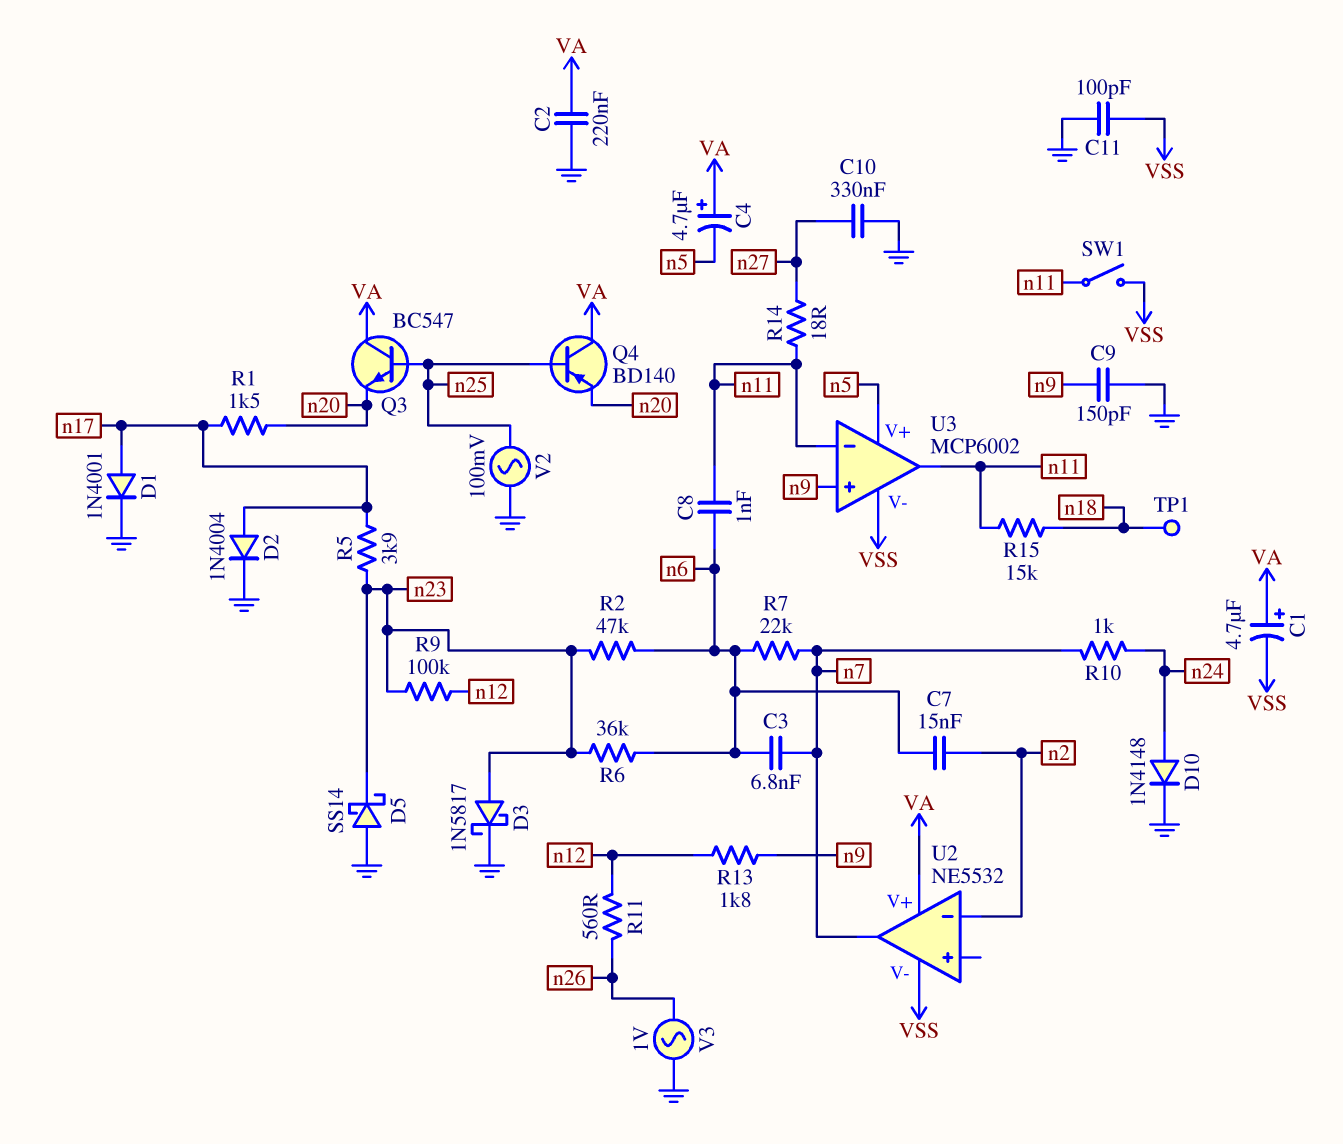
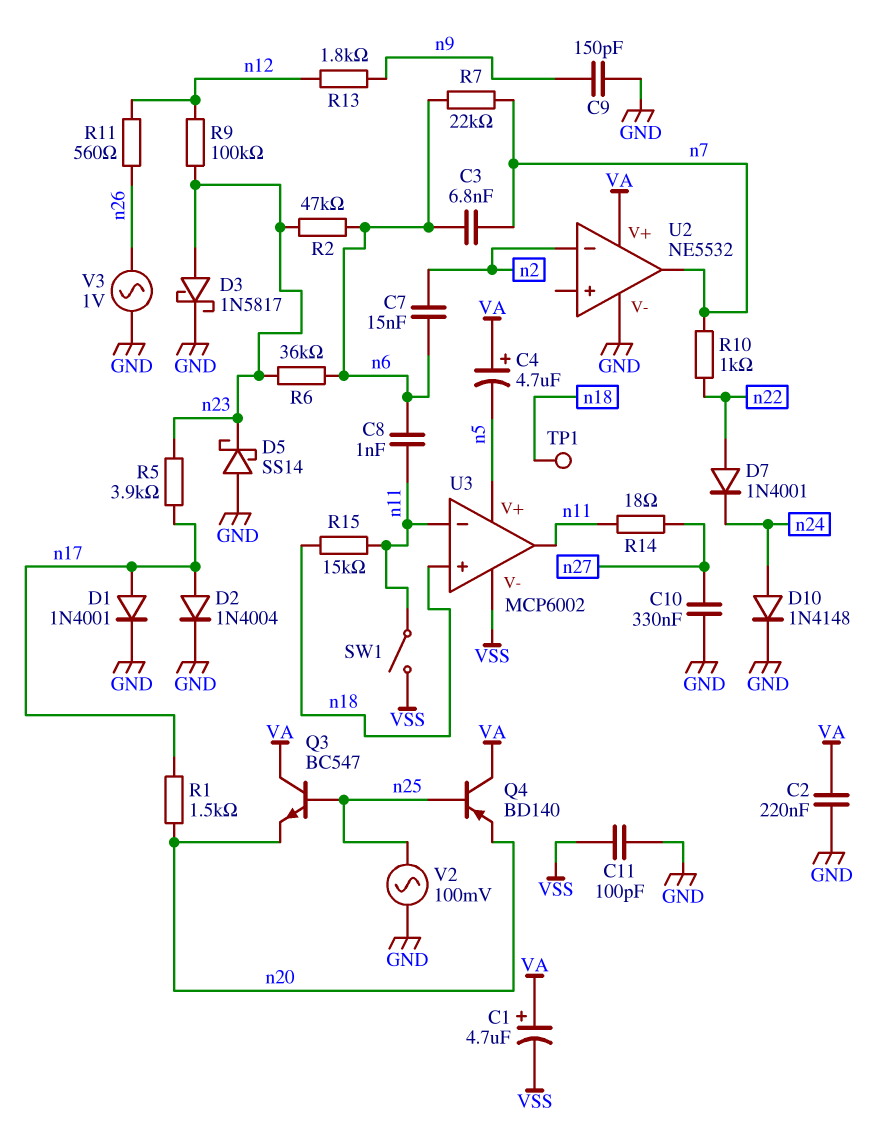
D7: none -> diode 1N4001 (A n22, K n24)
R10: 1k (n7, n24) -> 1k (n7, n22)
U2 pin V-: VSS -> GND
U3 pin in+: n9 -> n18

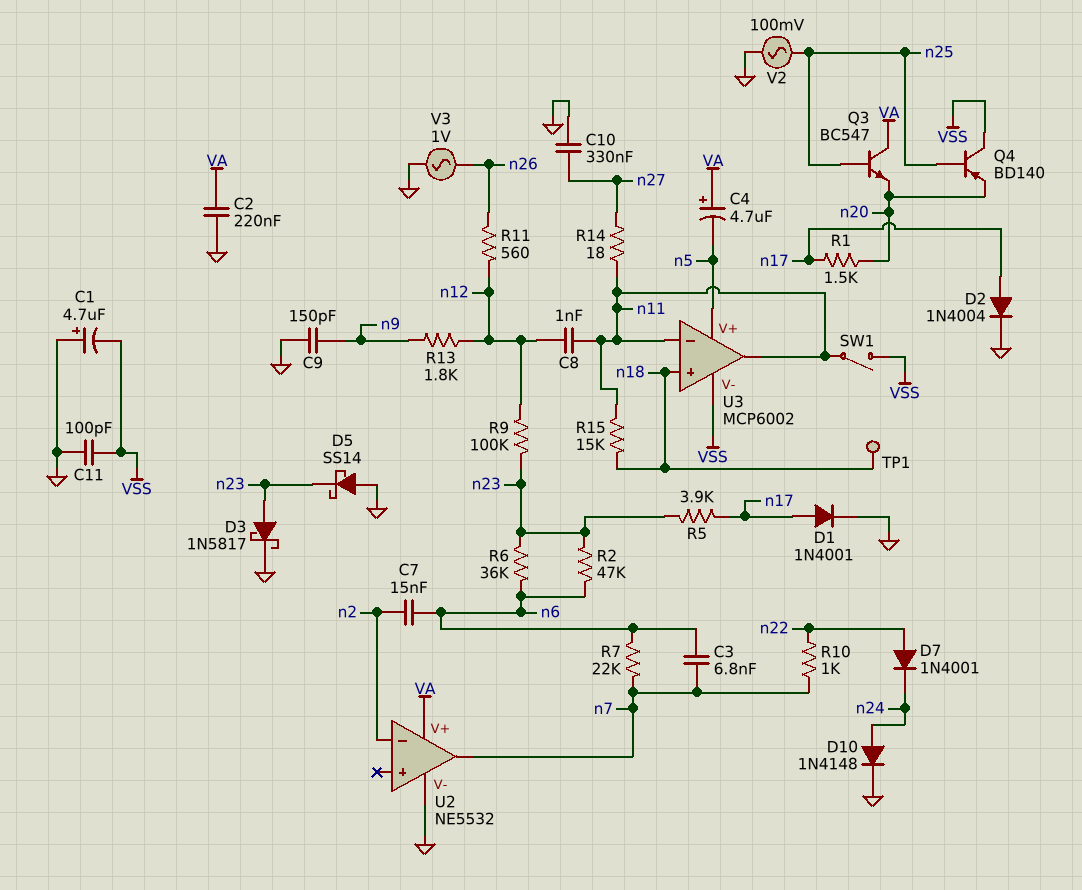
C1: 4.7uF (plus VA, minus VSS) -> 4.7uF (plus GND, minus VSS)
C8: 1nF (n6, n11) -> 1nF (n11, n12)
Q4: PNP BD140 (B n25, C VA, E n20) -> PNP BD140 (B n25, C VSS, E n20)

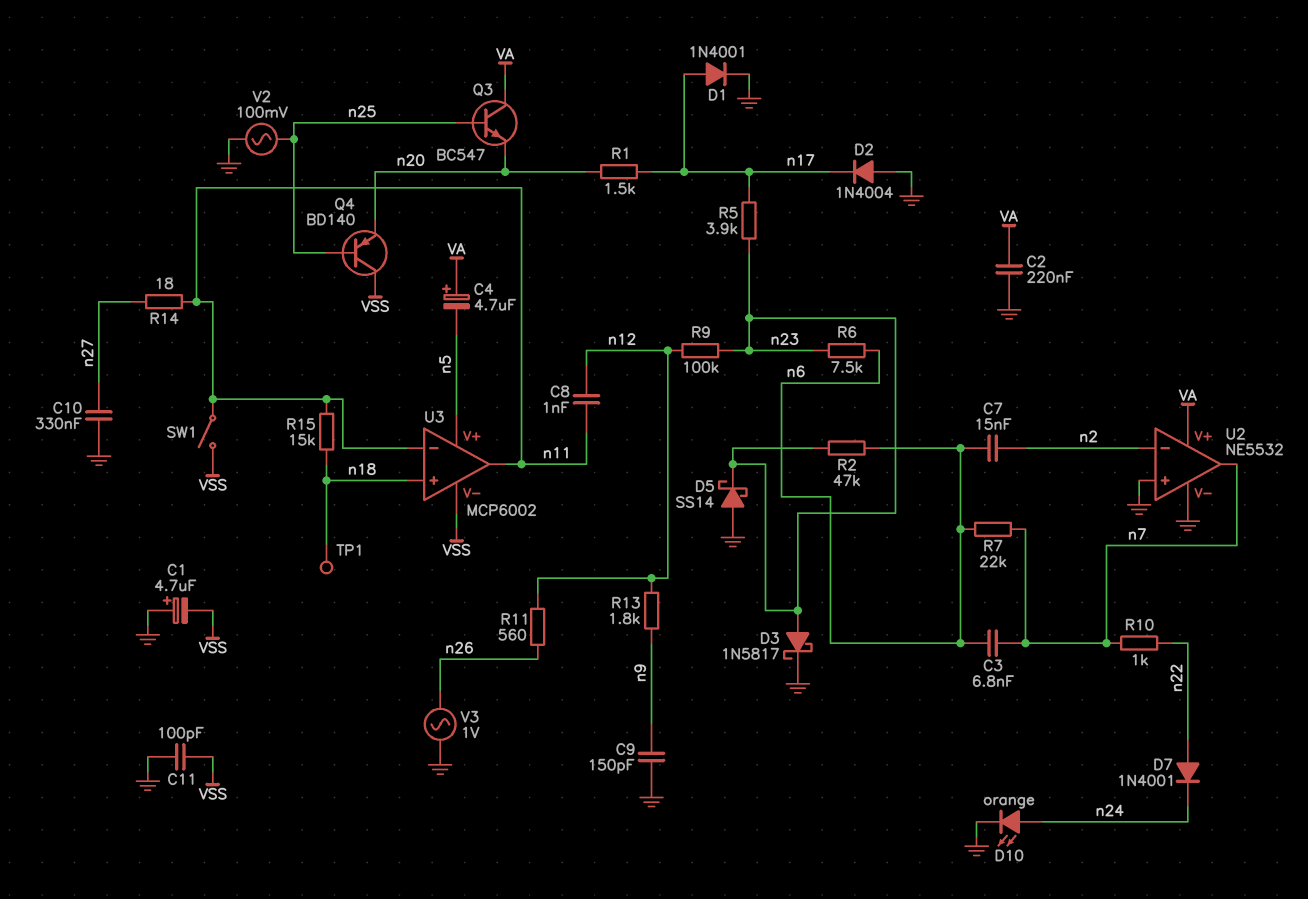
D2: diode 1N4004 (A n17, K GND) -> diode 1N4004 (A GND, K n17)
D10: diode 1N4148 (A n24, K GND) -> LED orange (A n24, K GND)
R6: 36k (n6, n23) -> 7.5k (n6, n23)
U2 pin in+: none -> GND

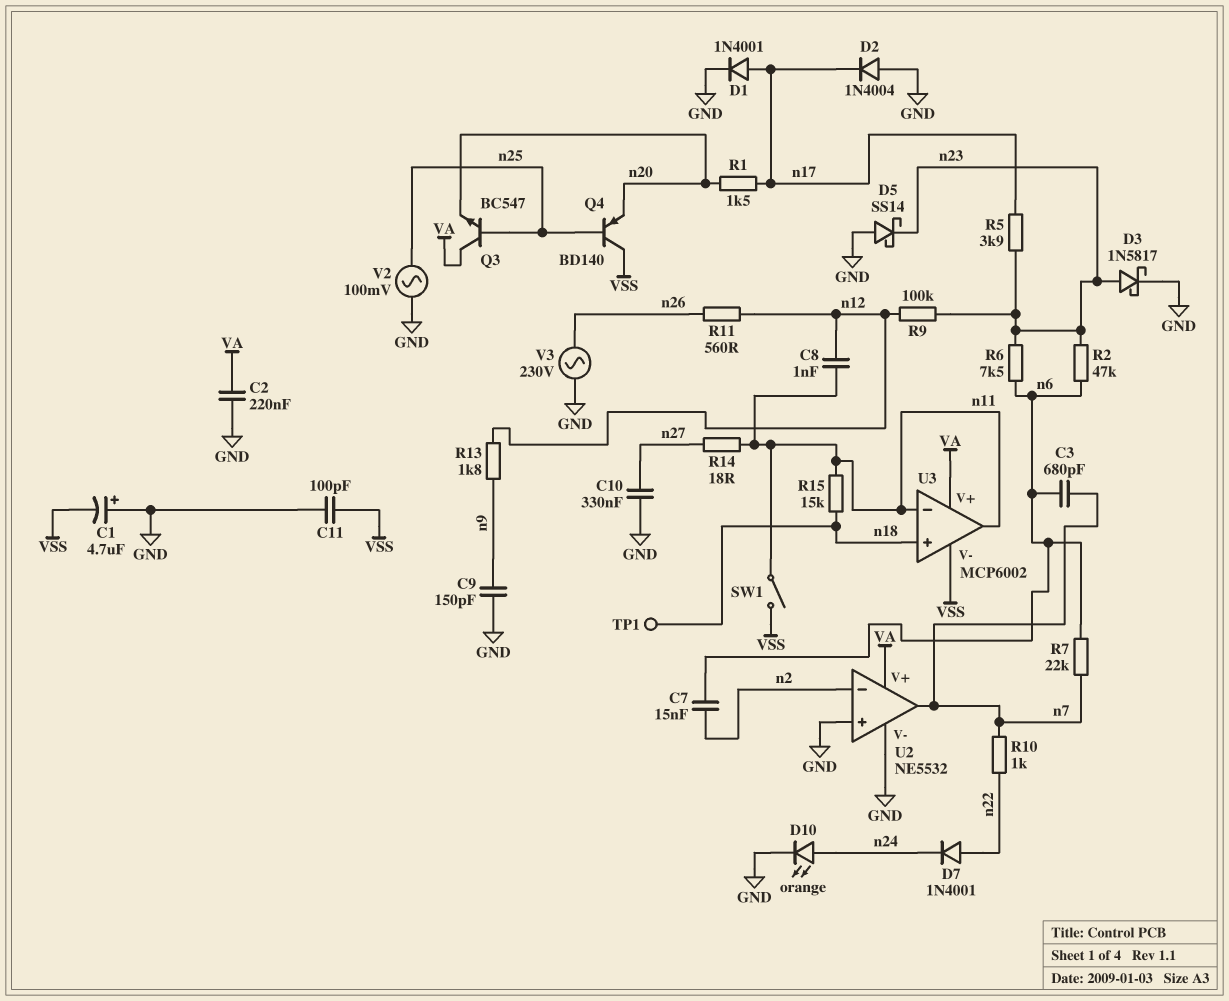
C3: 6.8nF (n6, n7) -> 680pF (n6, n7)
C4: 4.7uF (plus VA, minus n5) -> none
U3 pin V+: n5 -> VA
V3: AC 1V (GND, n26) -> AC 230V (GND, n26)

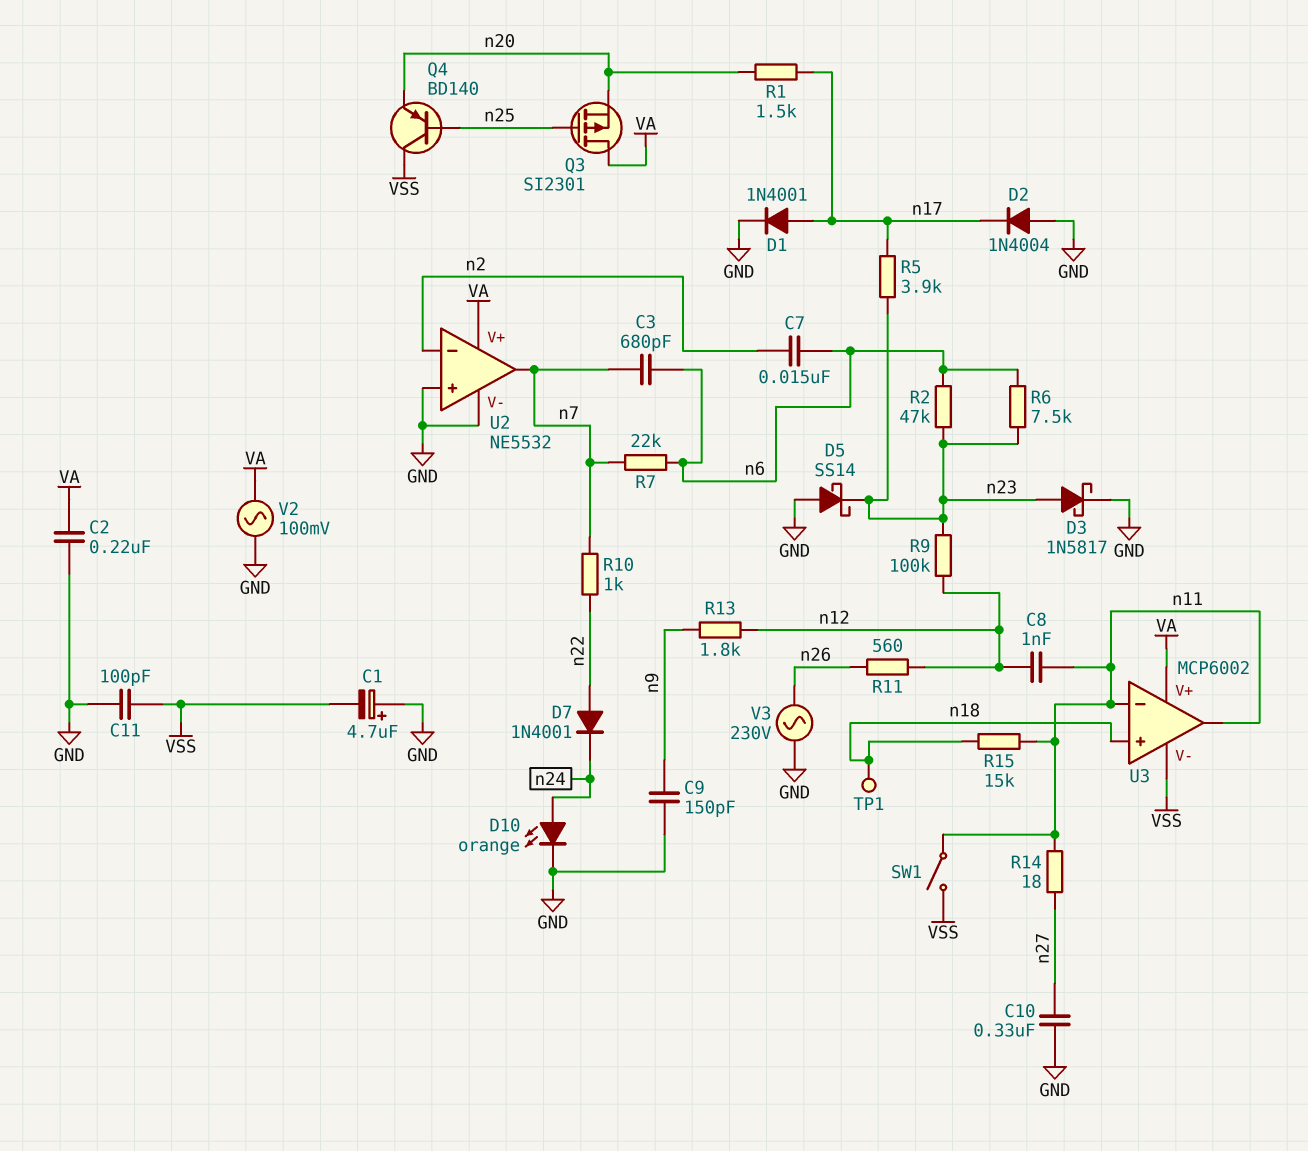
Q3: NPN BC547 (B n25, C VA, E n20) -> PMOS SI2301 (G n25, D VA, S n20)
V2: AC 100mV (GND, n25) -> AC 100mV (GND, VA)

